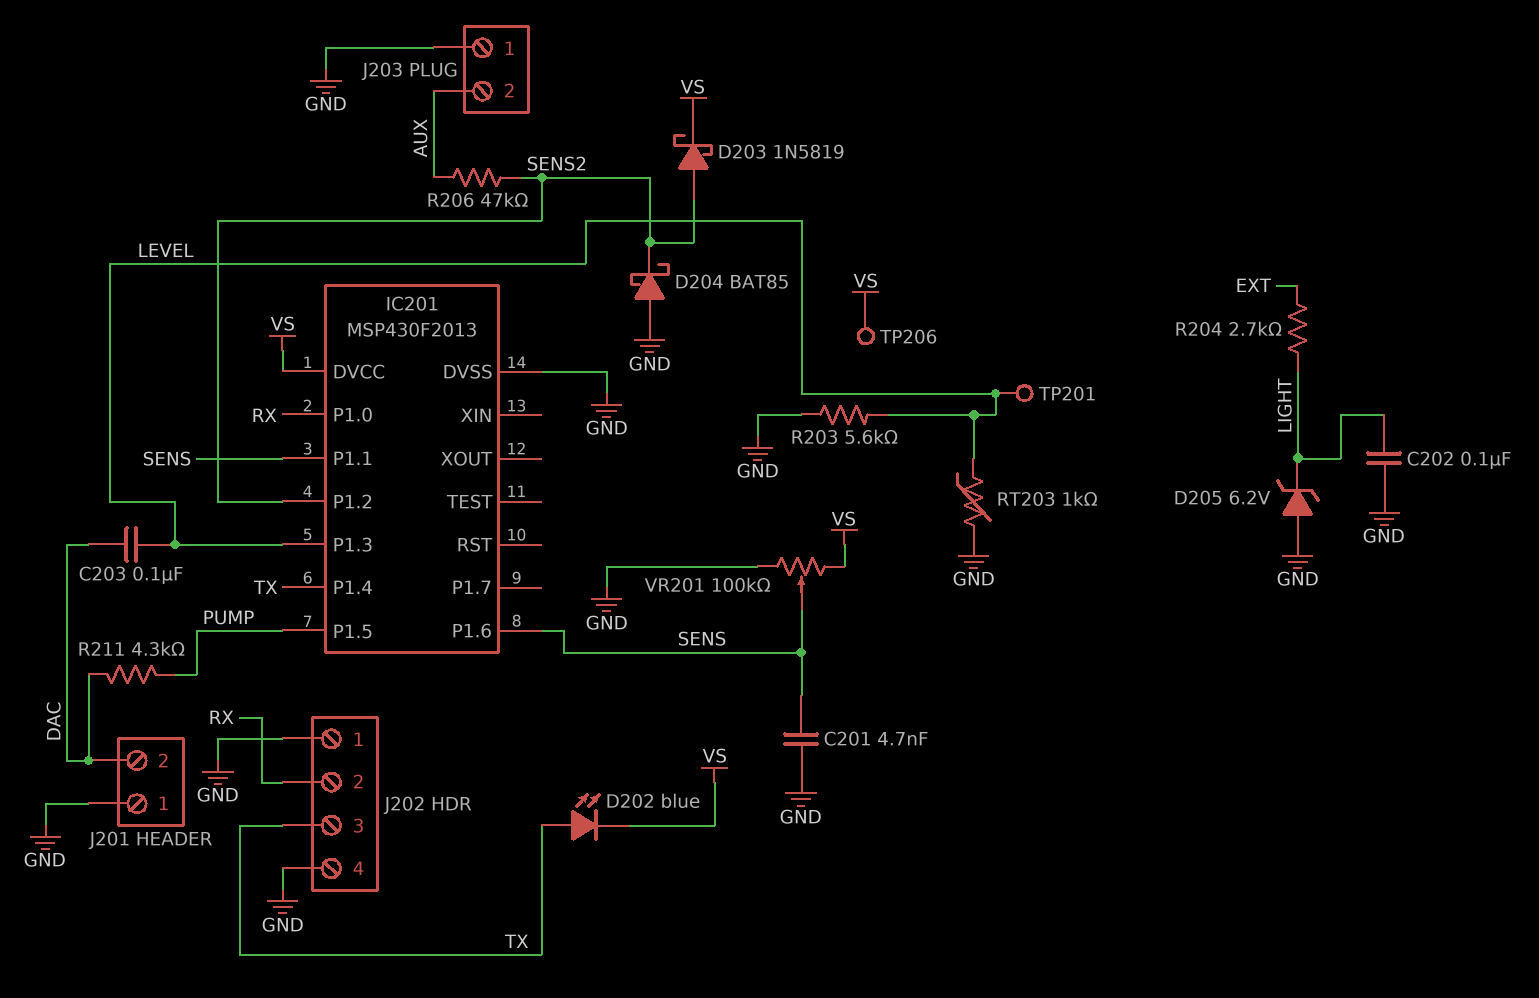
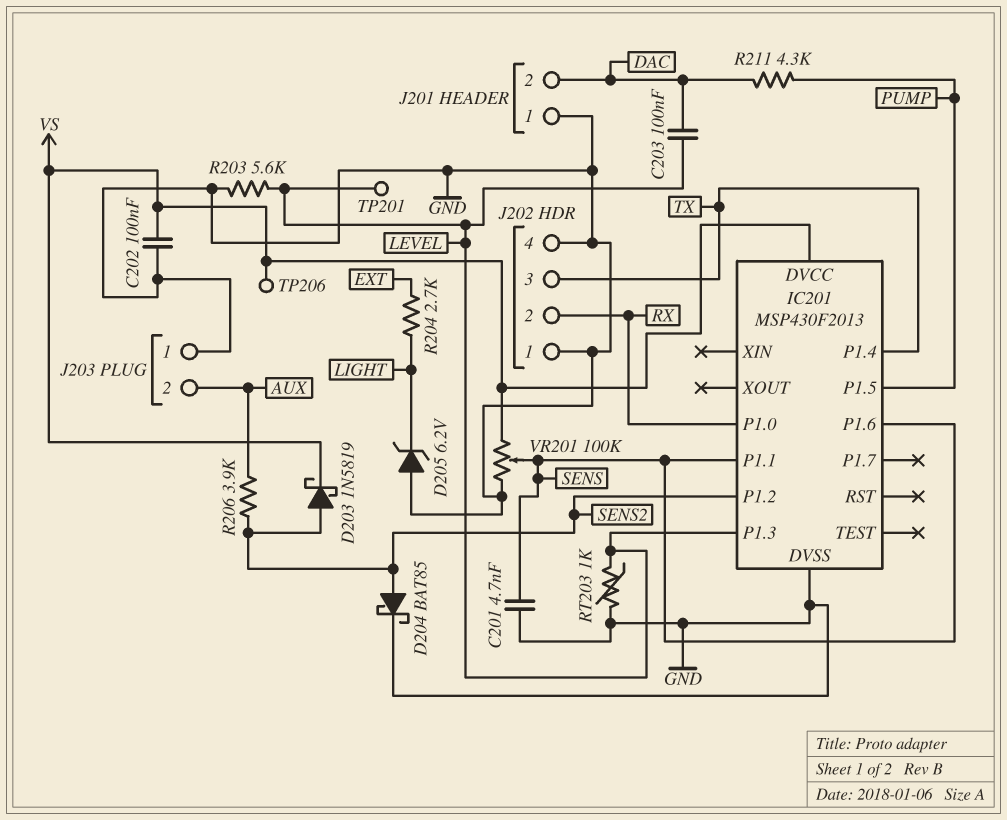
C202: 100nF (GND, LIGHT) -> 100nF (GND, VS)
D202: LED blue (A TX, K VS) -> none
D204: schottky BAT85 (A GND, K SENS2) -> schottky BAT85 (A SENS2, K GND)
R206: 47k (AUX, SENS2) -> 3.9k (AUX, SENS2)

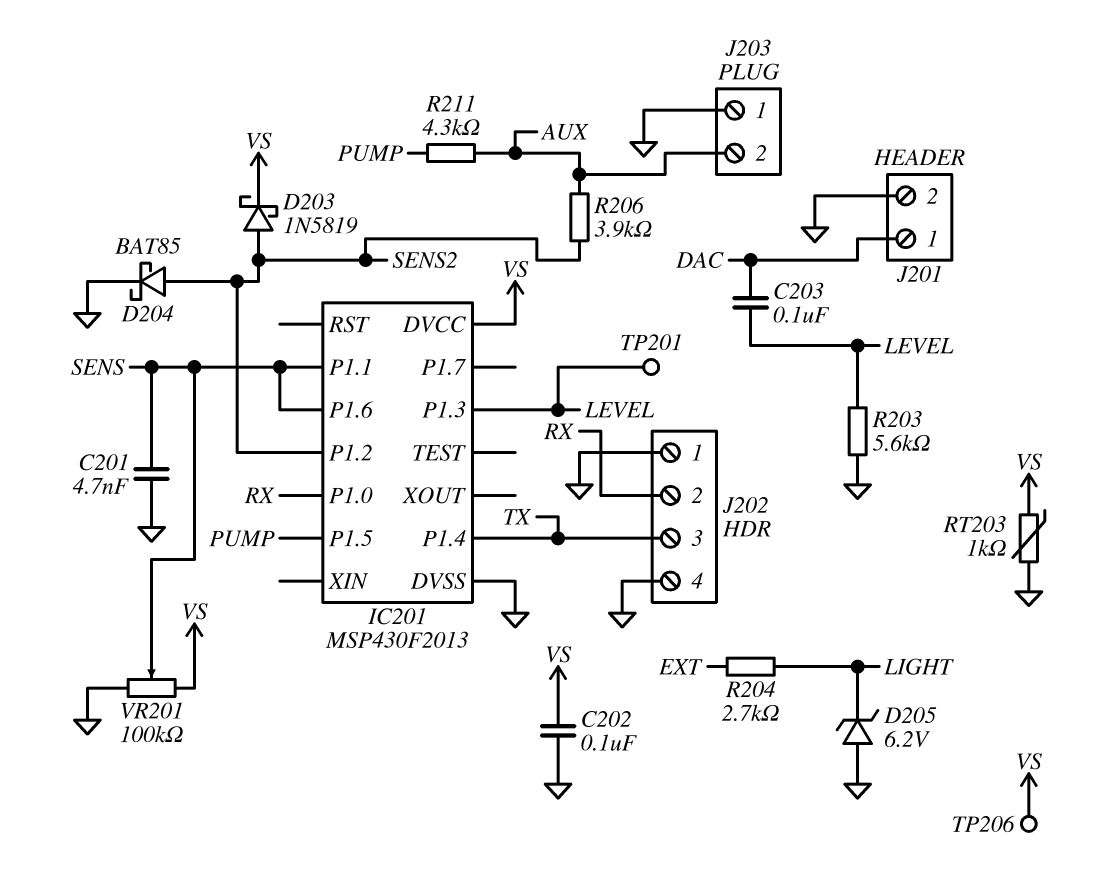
J201 pin 1: GND -> DAC
J201 pin 2: DAC -> GND
R211: 4.3k (DAC, PUMP) -> 4.3k (AUX, PUMP)
RT203: 1k (GND, LEVEL) -> 1k (GND, VS)

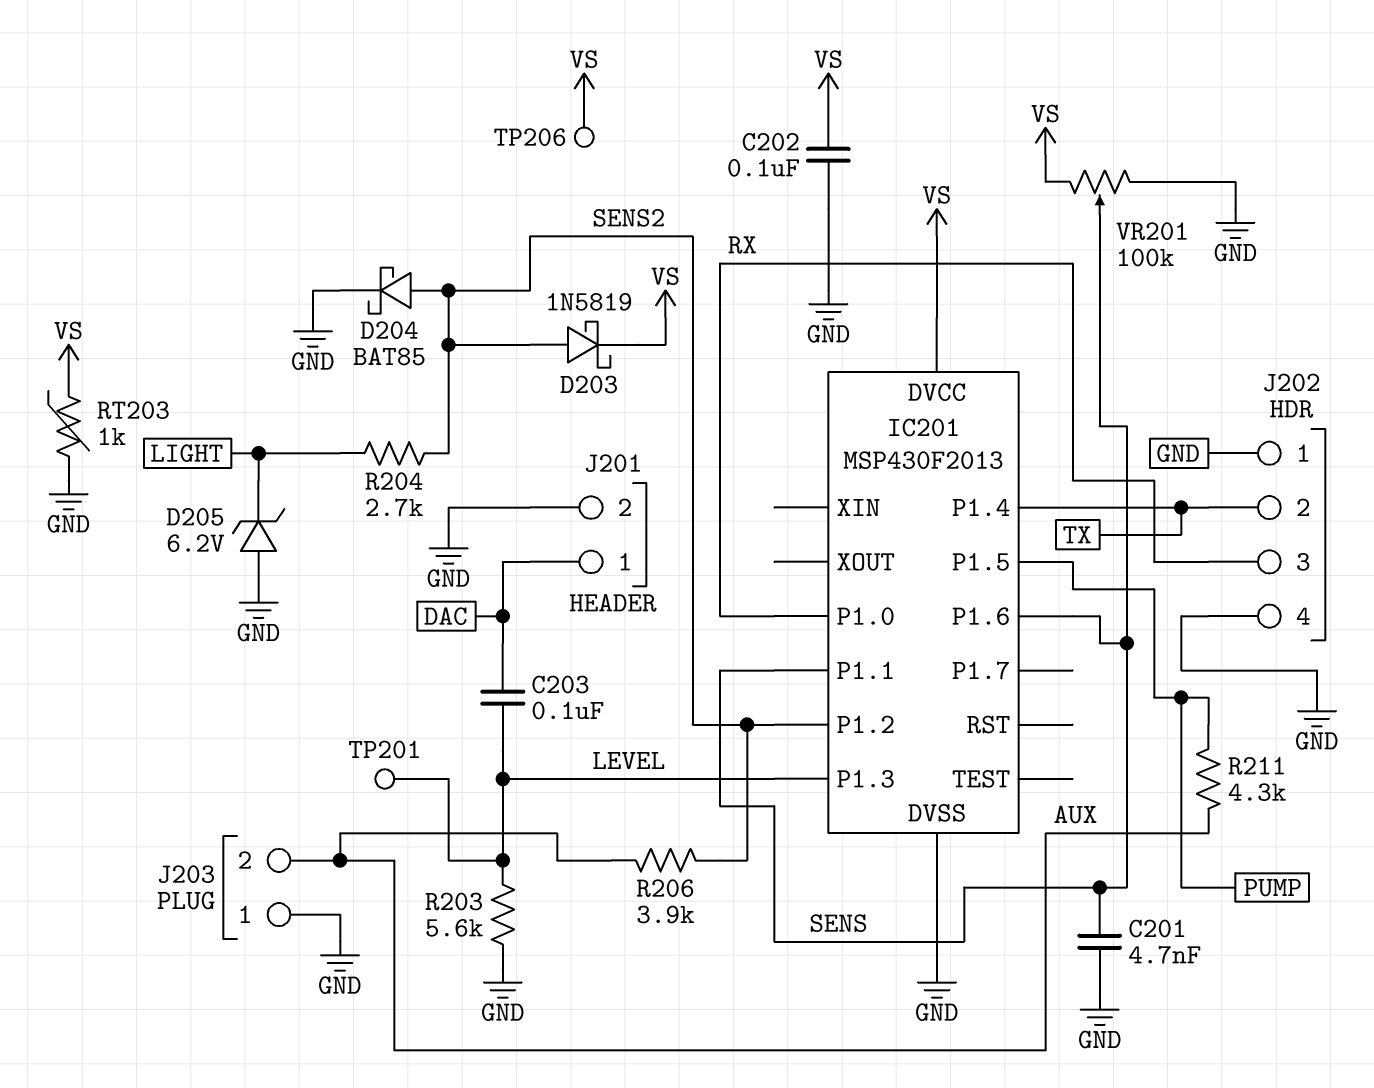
J202 pin 2: RX -> TX
J202 pin 3: TX -> RX
R204: 2.7k (EXT, LIGHT) -> 2.7k (LIGHT, SENS2)

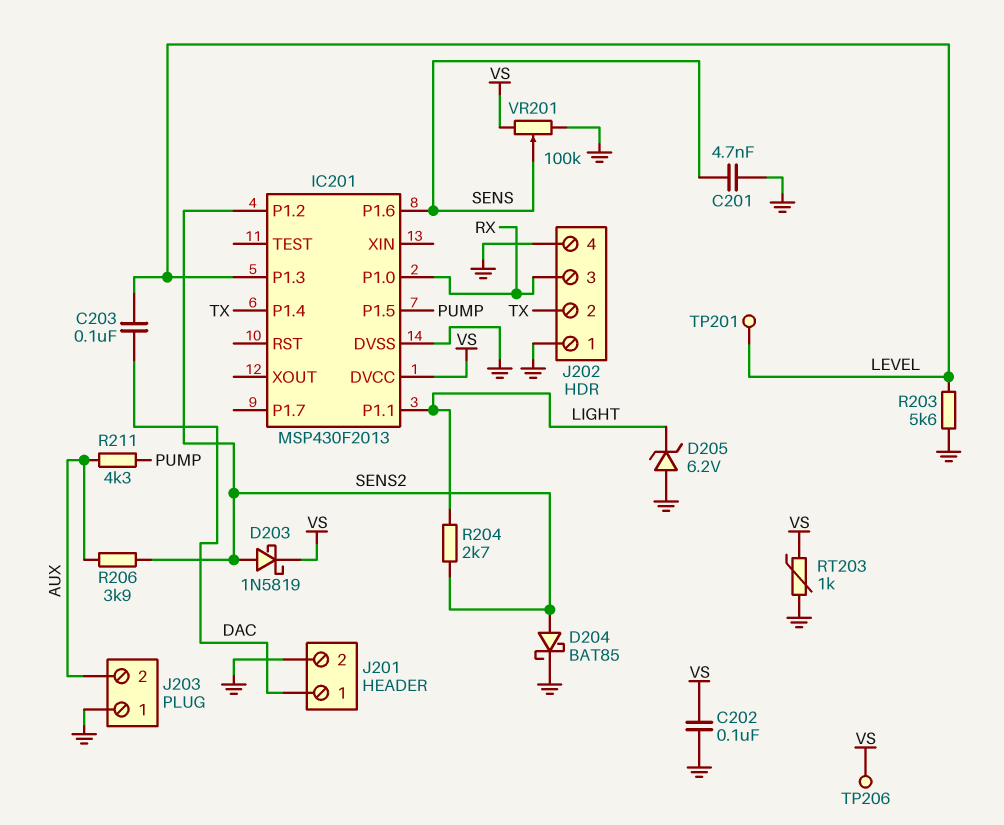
IC201 pin P1.1: SENS -> LIGHT

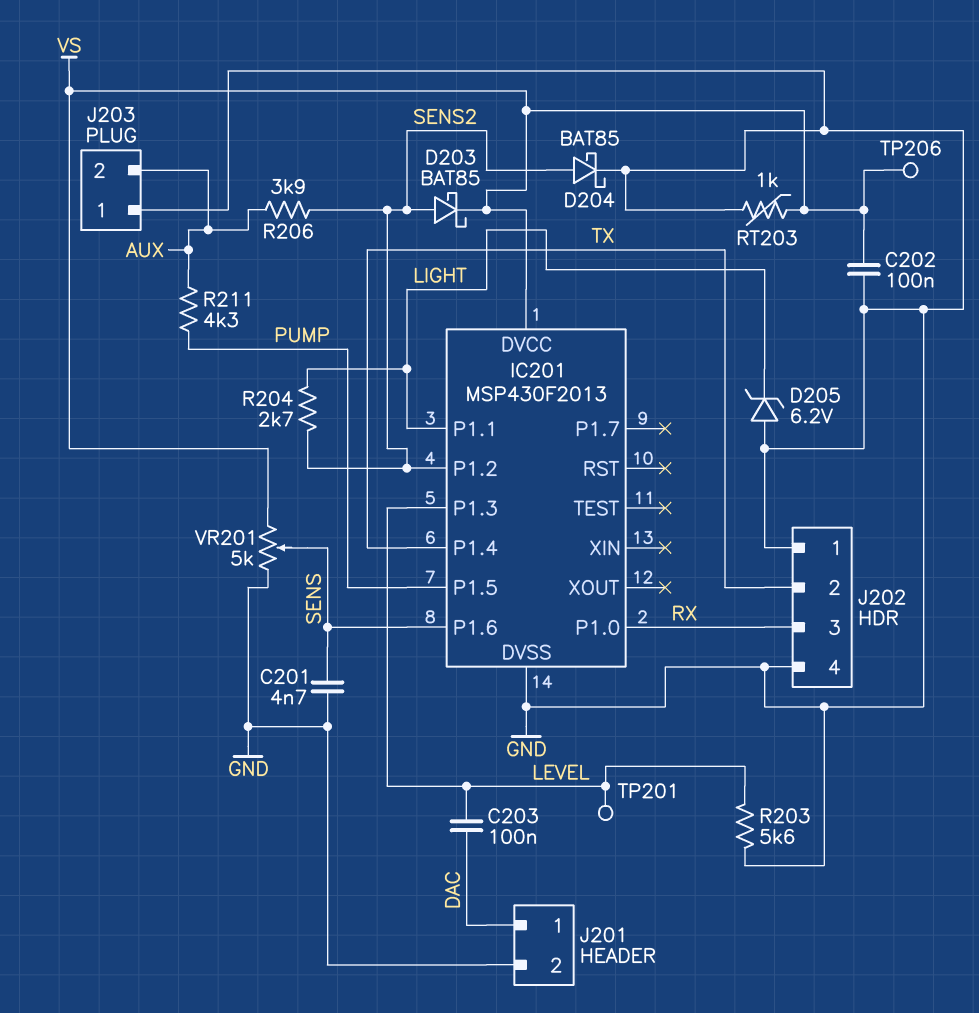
D203: schottky 1N5819 (A SENS2, K VS) -> schottky BAT85 (A SENS2, K VS)
VR201: 100k (GND, VS, wiper SENS) -> 5k (GND, VS, wiper SENS)

